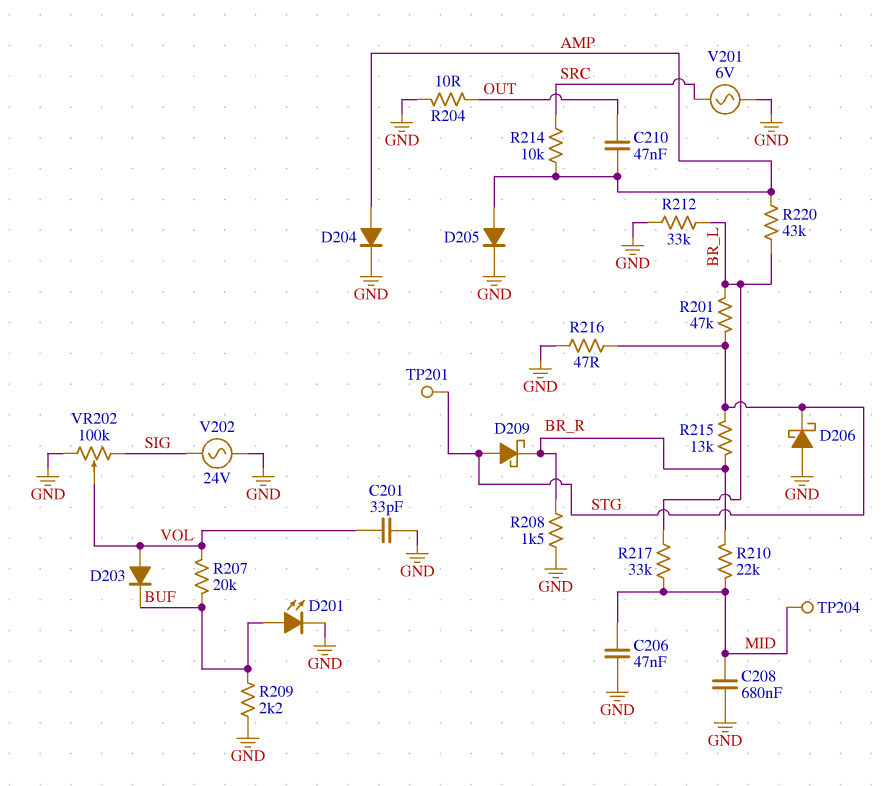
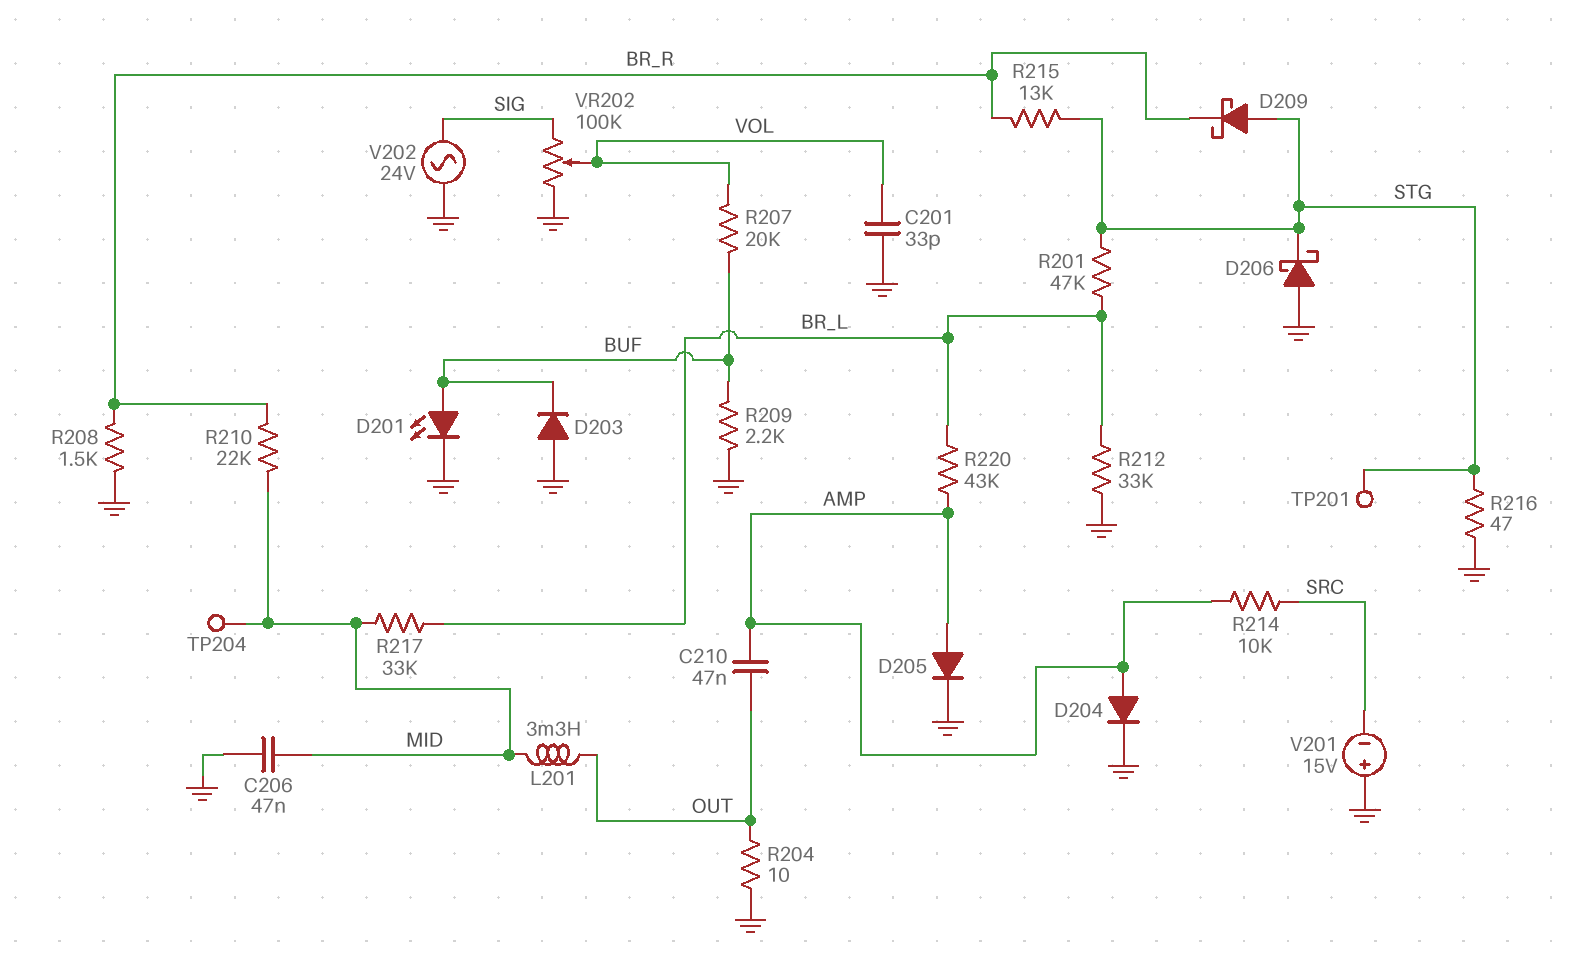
C208: 680nF (GND, MID) -> none
D203: diode (A VOL, K BUF) -> diode (A GND, K BUF)
L201: none -> 3.3mH (MID, OUT)
V201: AC 6V (GND, SRC) -> 15V (plus GND, minus SRC)

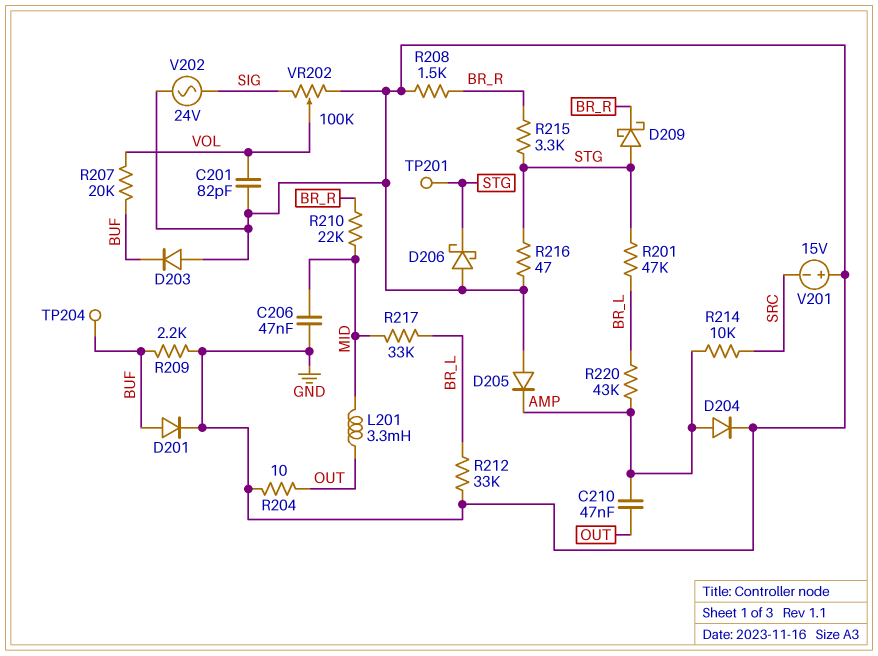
C201: 33pF (GND, VOL) -> 82pF (GND, VOL)
D201: LED (A BUF, K GND) -> diode (A BUF, K GND)
D205: diode (A AMP, K GND) -> diode (A GND, K AMP)
R215: 13k (BR_R, STG) -> 3.3k (BR_R, STG)
TP204: test point (MID) -> test point (BUF)

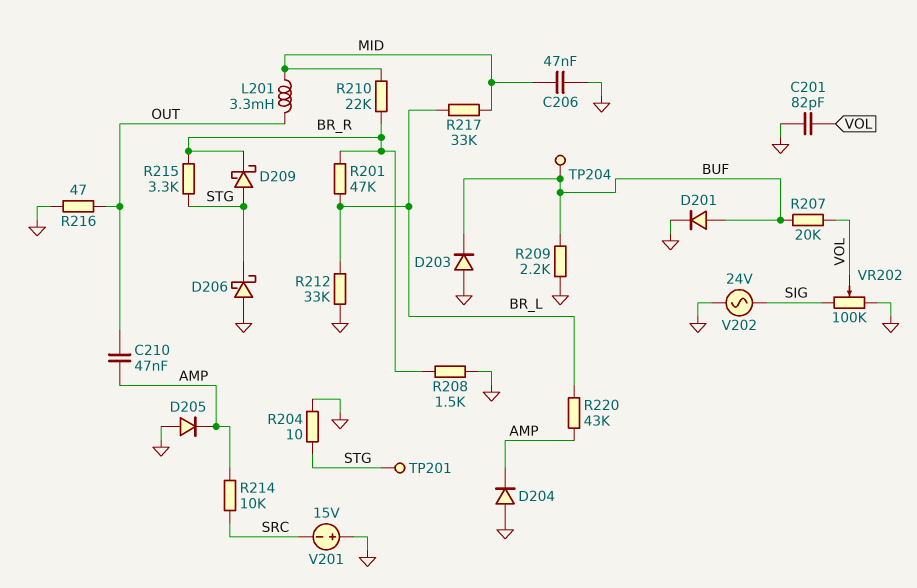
D204: diode (A AMP, K GND) -> diode (A GND, K AMP)
R201: 47k (BR_L, STG) -> 47k (BR_L, BR_R)
R204: 10 (GND, OUT) -> 10 (GND, STG)
R216: 47 (GND, STG) -> 47 (GND, OUT)

